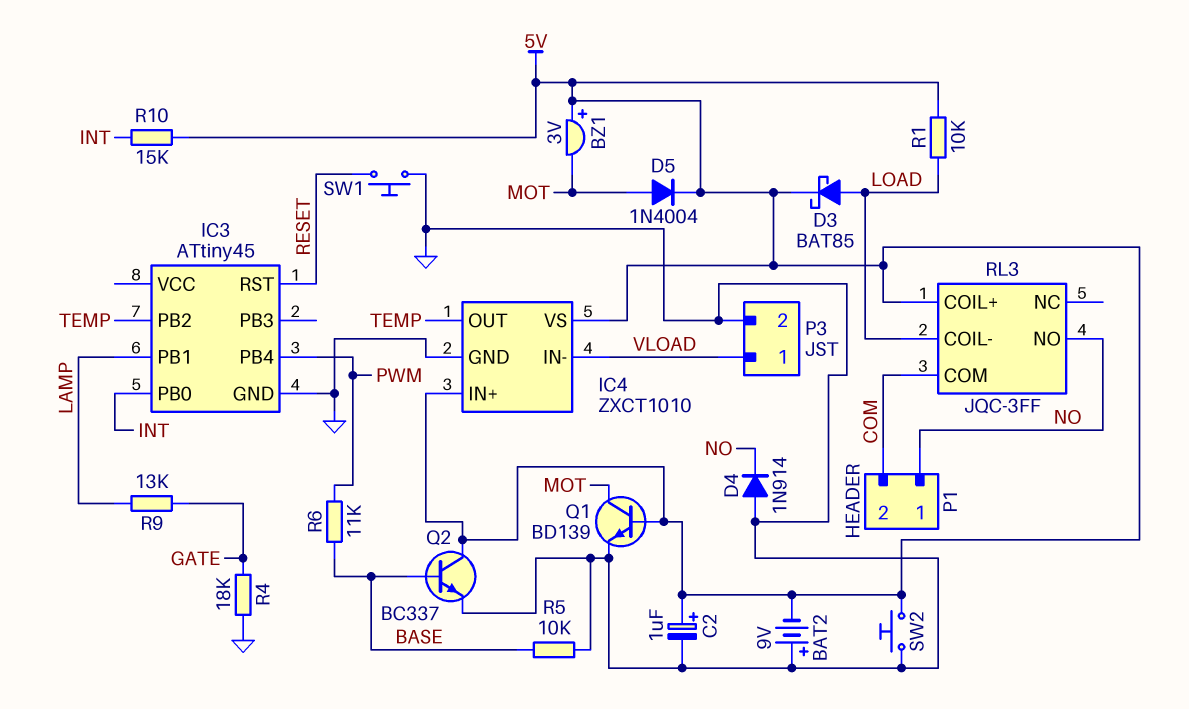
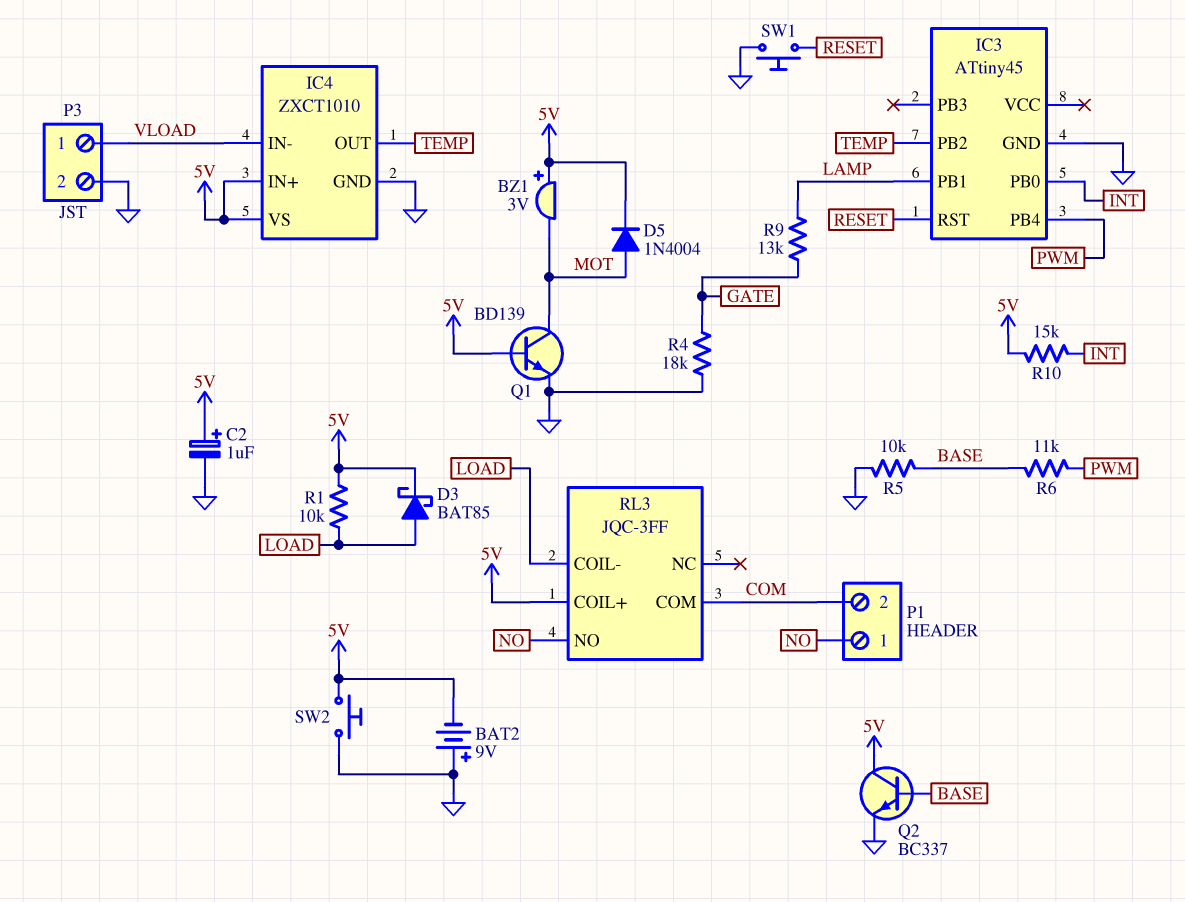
D4: diode 1N914 (A GND, K NO) -> none

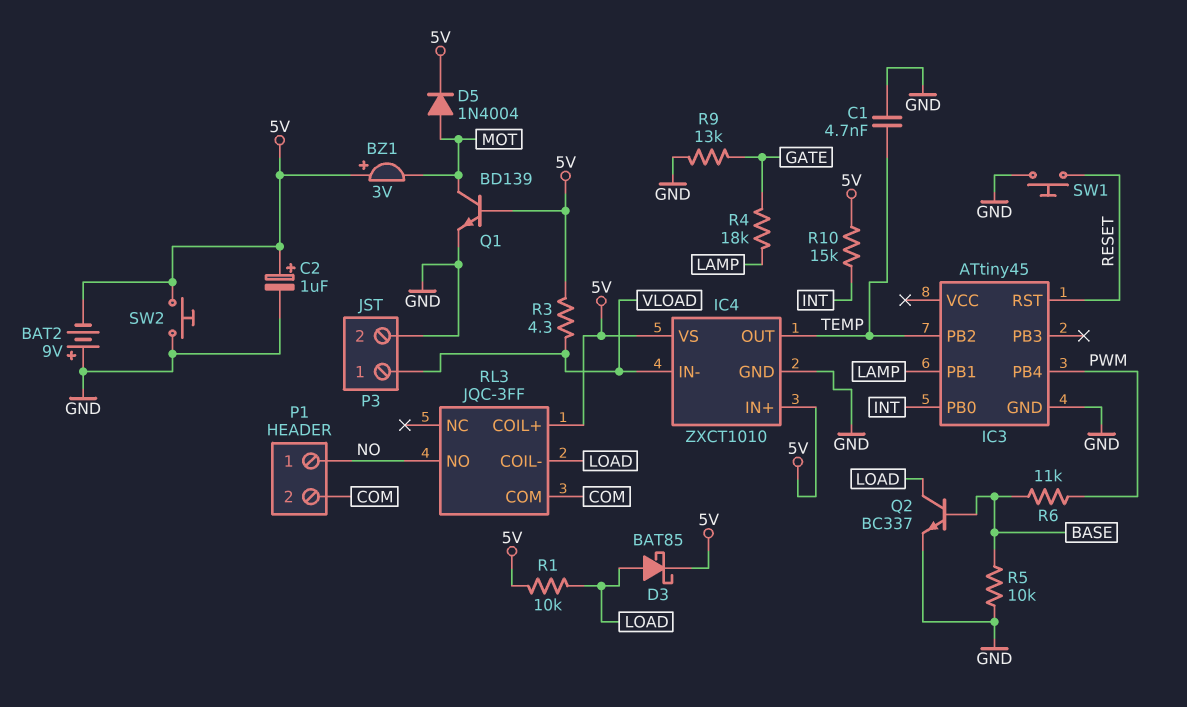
C1: none -> 4.7nF (GND, TEMP)
Q2: NPN BC337 (B BASE, C 5V, E GND) -> NPN BC337 (B BASE, C LOAD, E GND)
R3: none -> 4.3 (5V, VLOAD)
R4: 18k (GATE, GND) -> 18k (GATE, LAMP)
R9: 13k (GATE, LAMP) -> 13k (GATE, GND)

